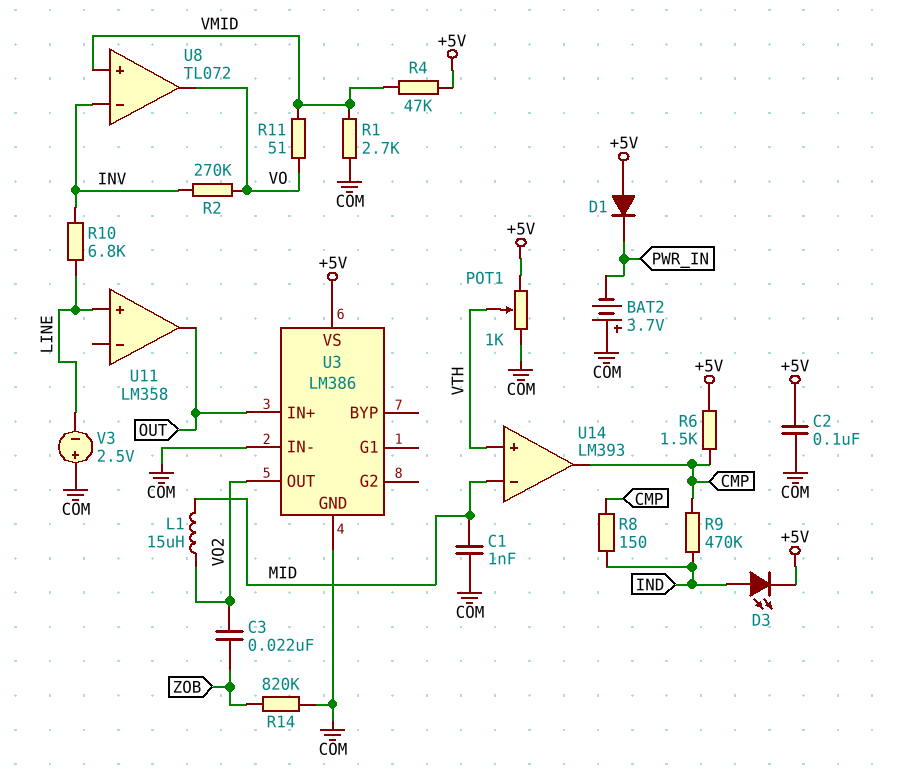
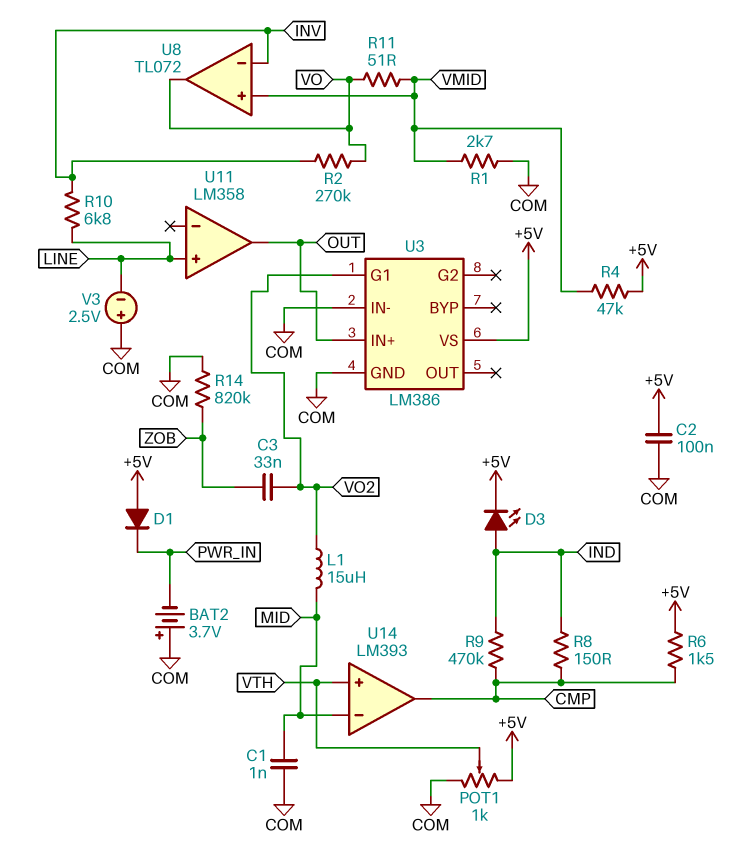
C3: 22nF (VO2, ZOB) -> 33nF (VO2, ZOB)
U3 pin G1: none -> VO2
U3 pin OUT: VO2 -> none

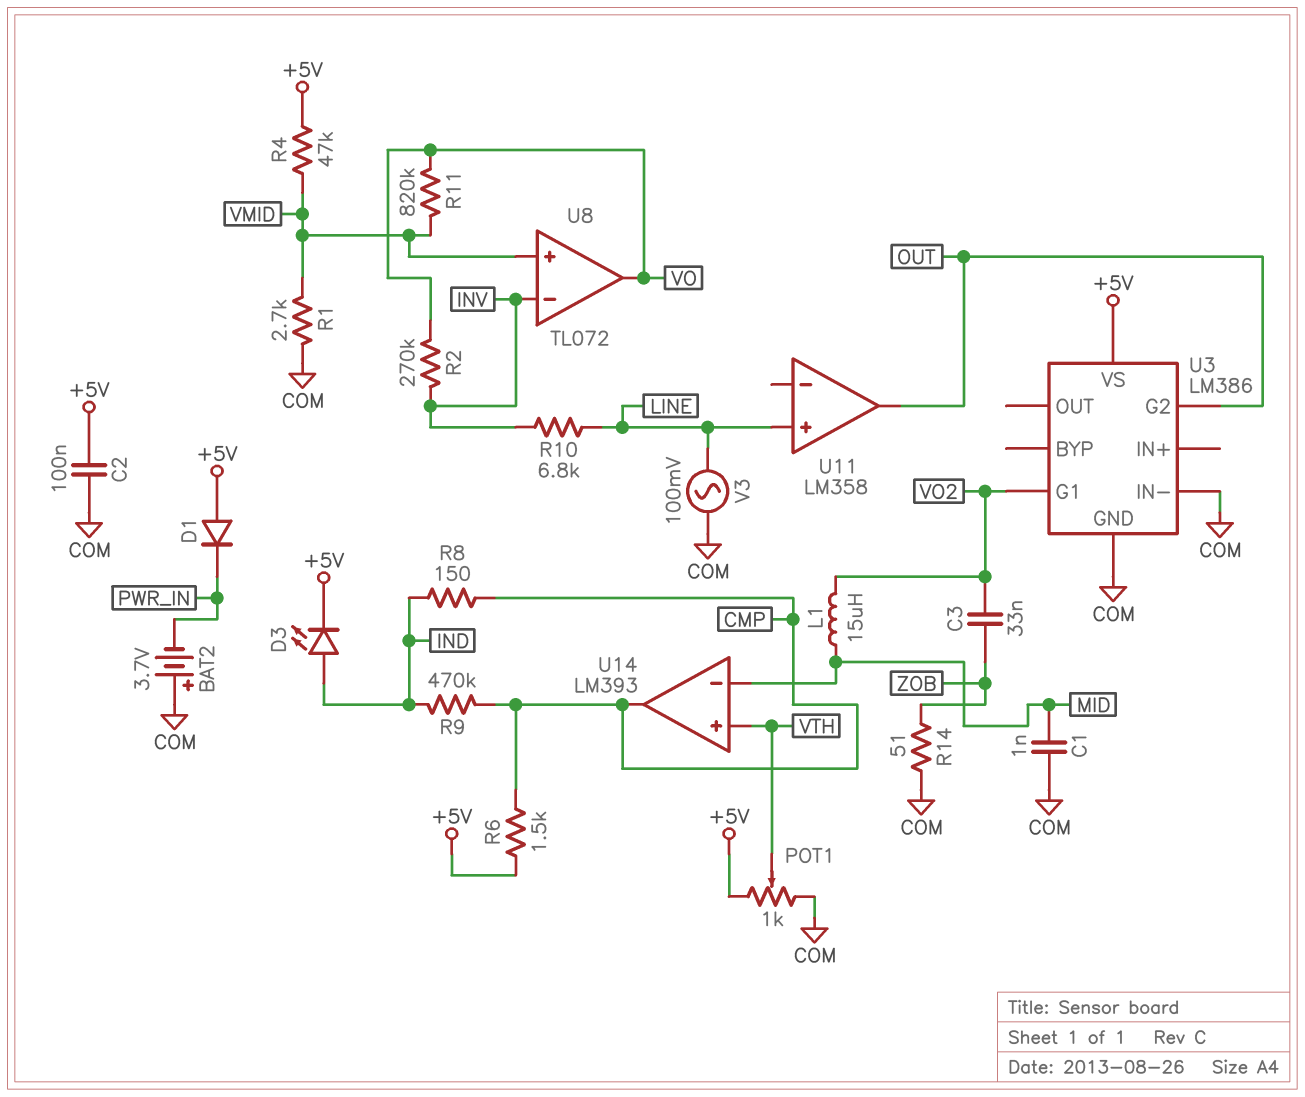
R11: 51 (VMID, VO) -> 820k (VMID, VO)
R14: 820k (COM, ZOB) -> 51 (COM, ZOB)
U3 pin G2: none -> OUT
U3 pin IN+: OUT -> none
V3: 2.5V (plus COM, minus LINE) -> AC 100mV (COM, LINE)

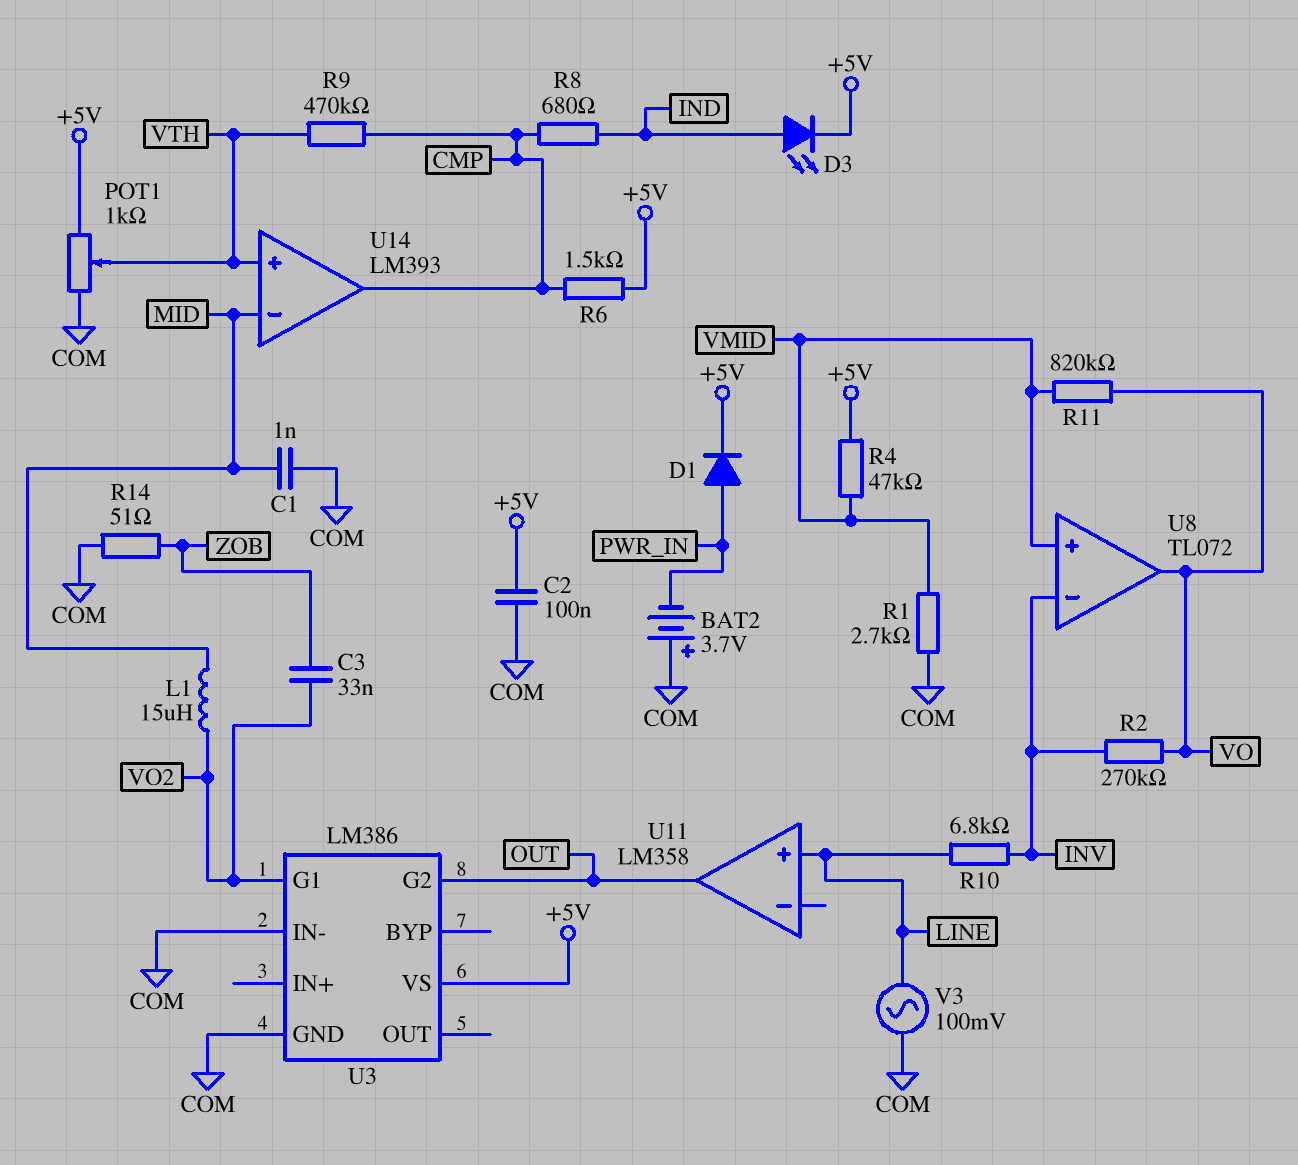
D1: diode (A +5V, K PWR_IN) -> diode (A PWR_IN, K +5V)
R8: 150 (CMP, IND) -> 680 (CMP, IND)
R9: 470k (CMP, IND) -> 470k (CMP, VTH)

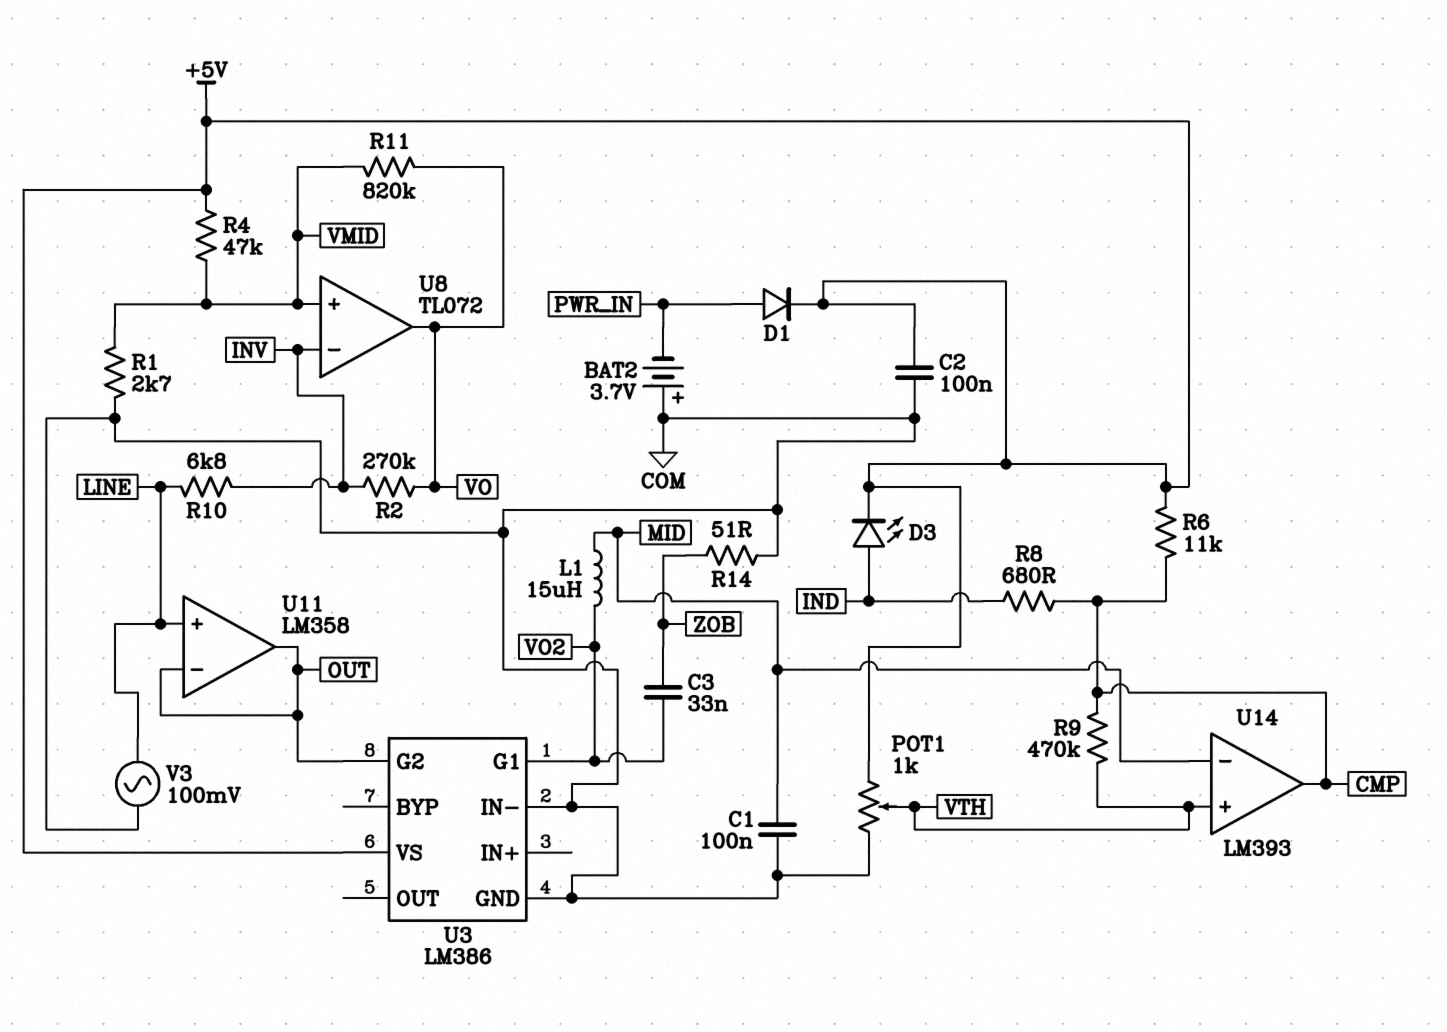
C1: 1nF (COM, MID) -> 100nF (COM, MID)
R6: 1.5k (+5V, CMP) -> 11k (+5V, CMP)
U11 pin in-: none -> OUT

